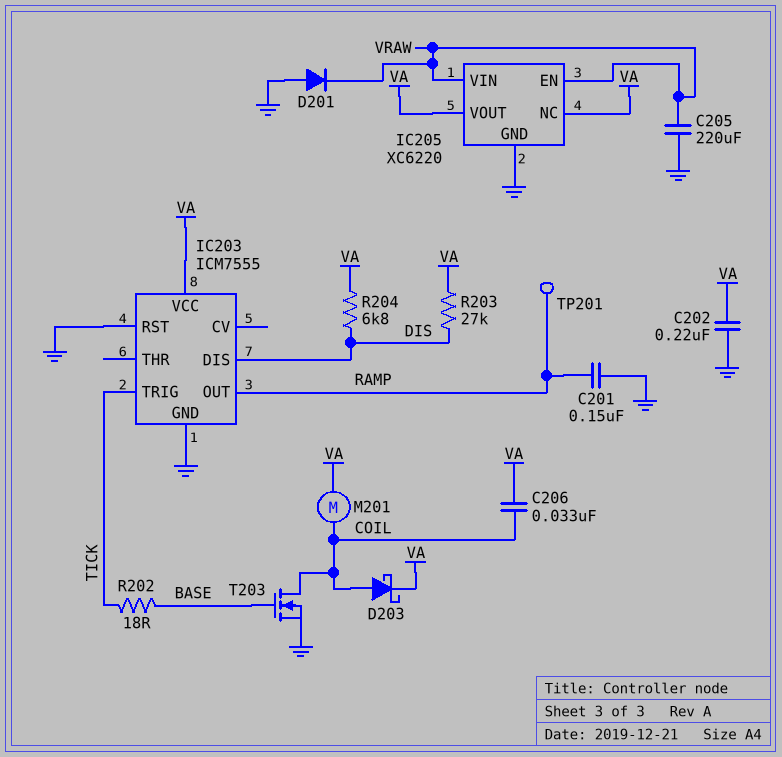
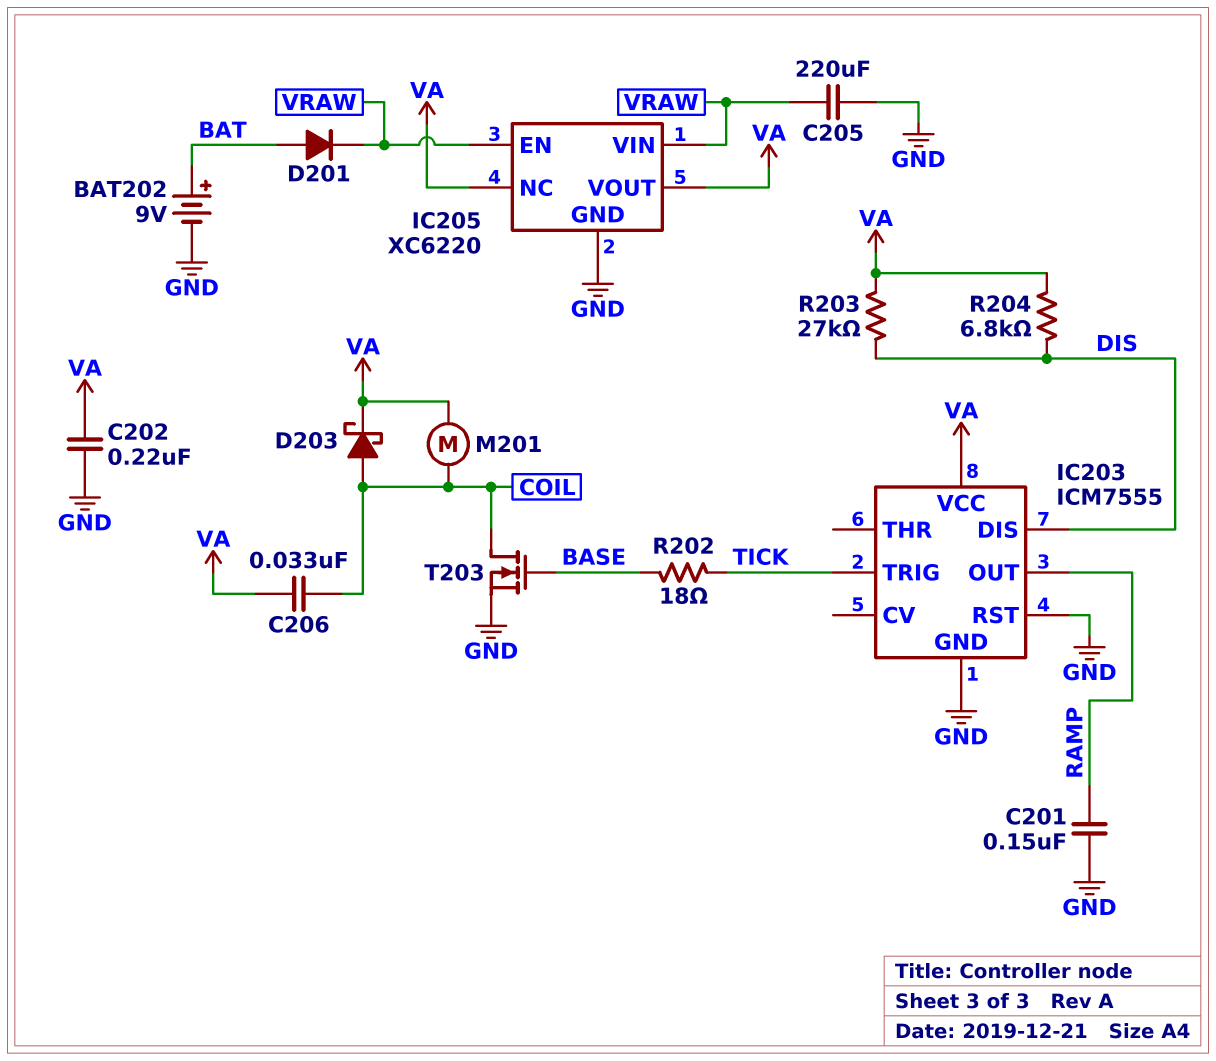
BAT202: none -> 9V (plus BAT, minus GND)
D201: diode (A GND, K VRAW) -> diode (A BAT, K VRAW)
TP201: test point (RAMP) -> none

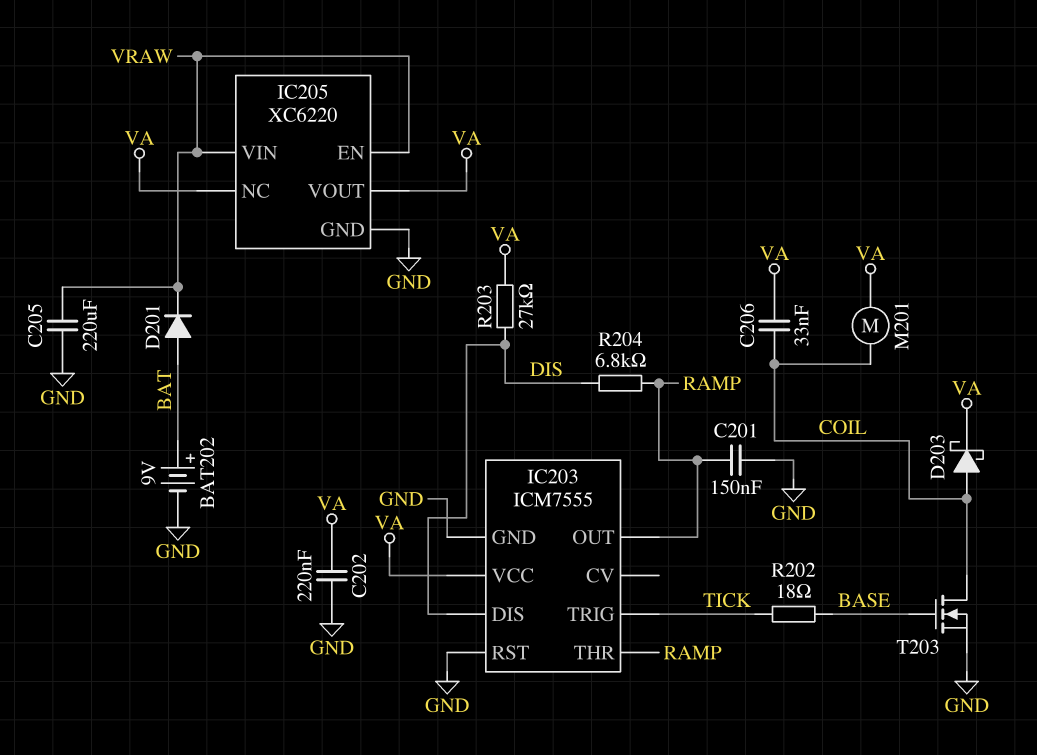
IC203 pin THR: none -> RAMP
R204: 6.8k (DIS, VA) -> 6.8k (DIS, RAMP)

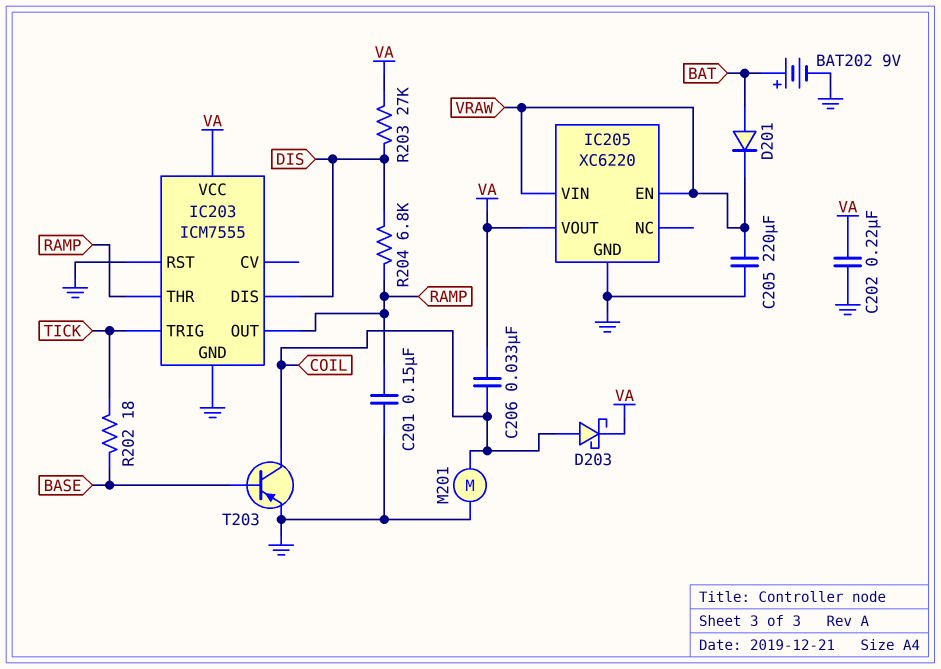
IC205 pin NC: VA -> none
M201: motor (COIL, VA) -> motor (COIL, GND)
T203: NMOS (G BASE, D COIL, S GND) -> PNP (B BASE, C COIL, E GND)

